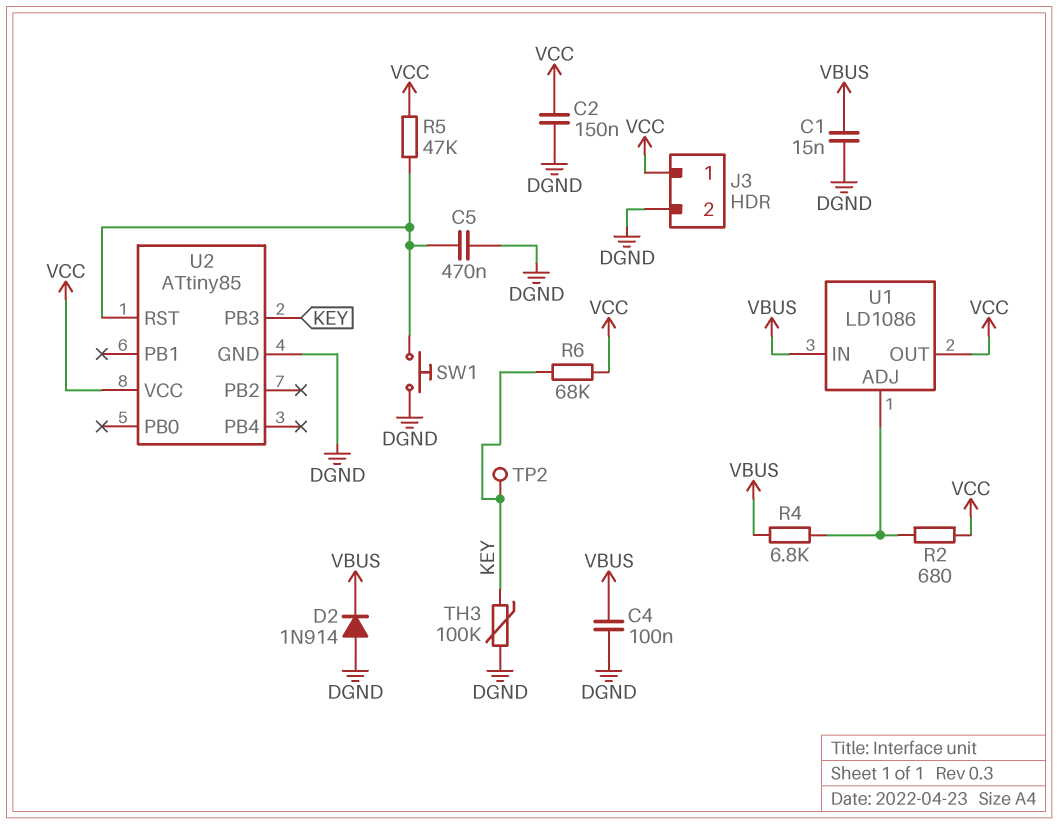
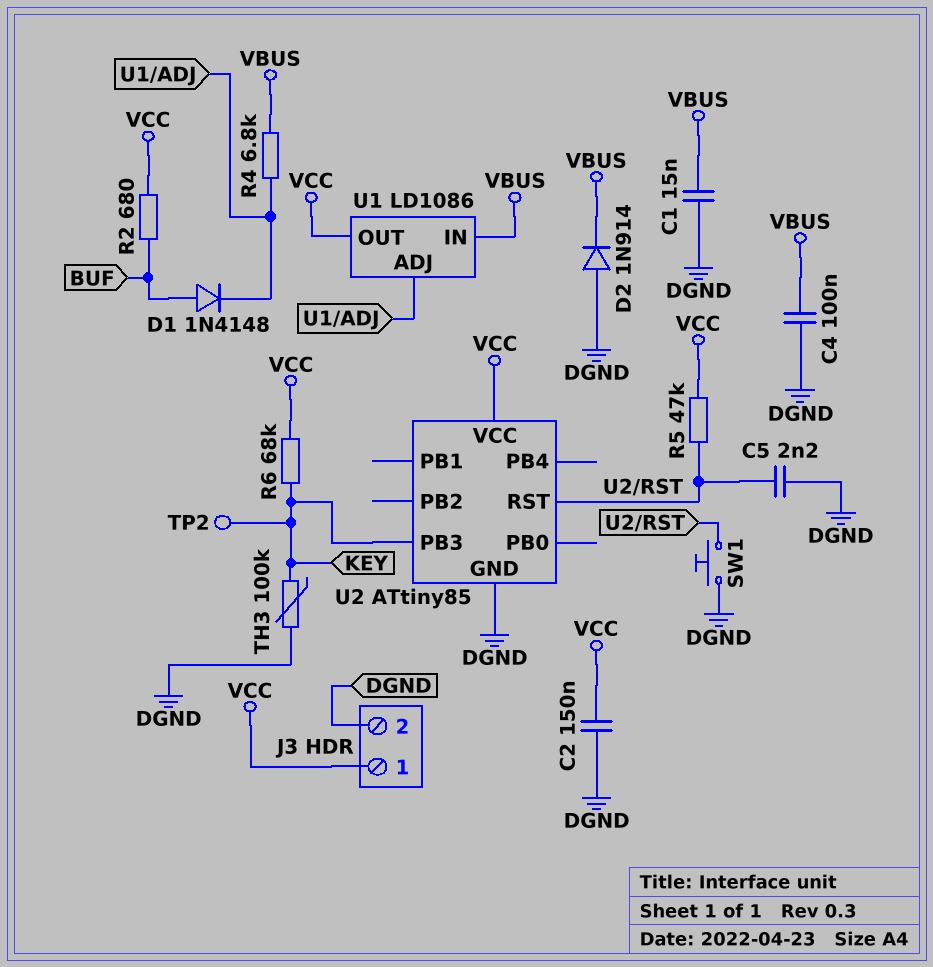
C5: 470nF (DGND, U2/RST) -> 2.2nF (DGND, U2/RST)
D1: none -> diode 1N4148 (A BUF, K U1/ADJ)
R2: 680 (U1/ADJ, VCC) -> 680 (BUF, VCC)

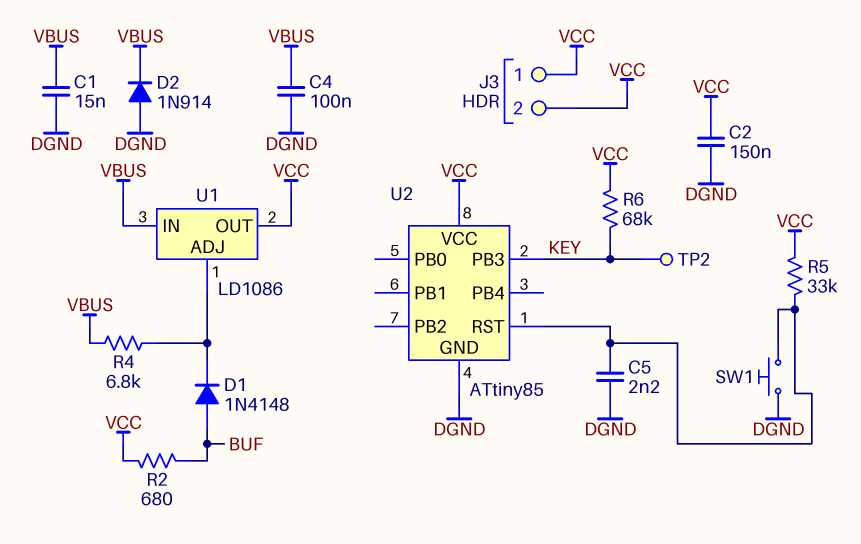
J3 pin 2: DGND -> VCC
R5: 47k (U2/RST, VCC) -> 33k (U2/RST, VCC)
TH3: 100k (DGND, KEY) -> none

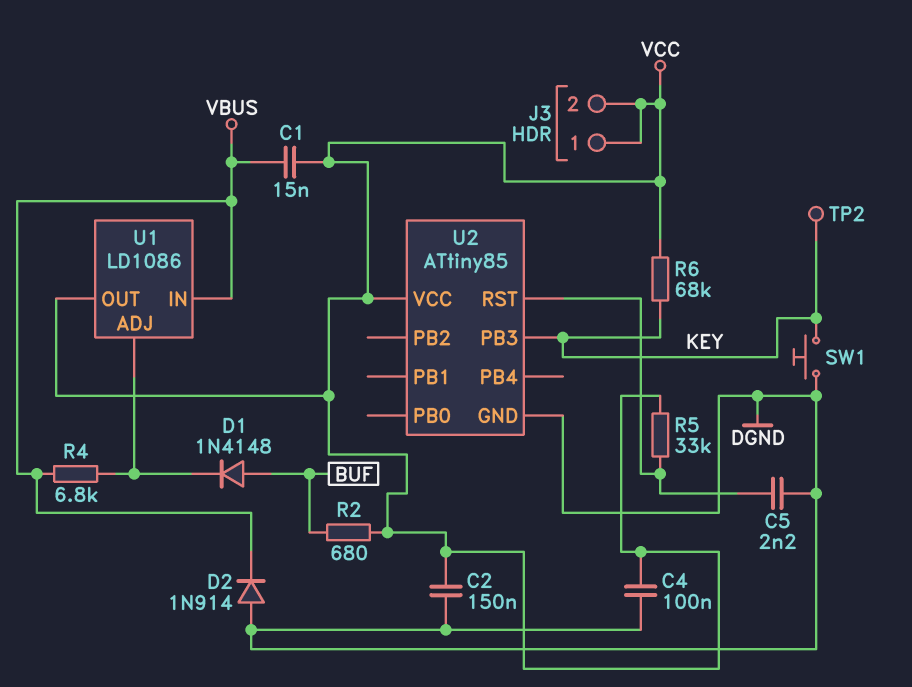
C1: 15nF (DGND, VBUS) -> 15nF (VBUS, VCC)
C4: 100nF (DGND, VBUS) -> 100nF (DGND, VCC)
SW1: button (DGND, U2/RST) -> button (DGND, KEY)

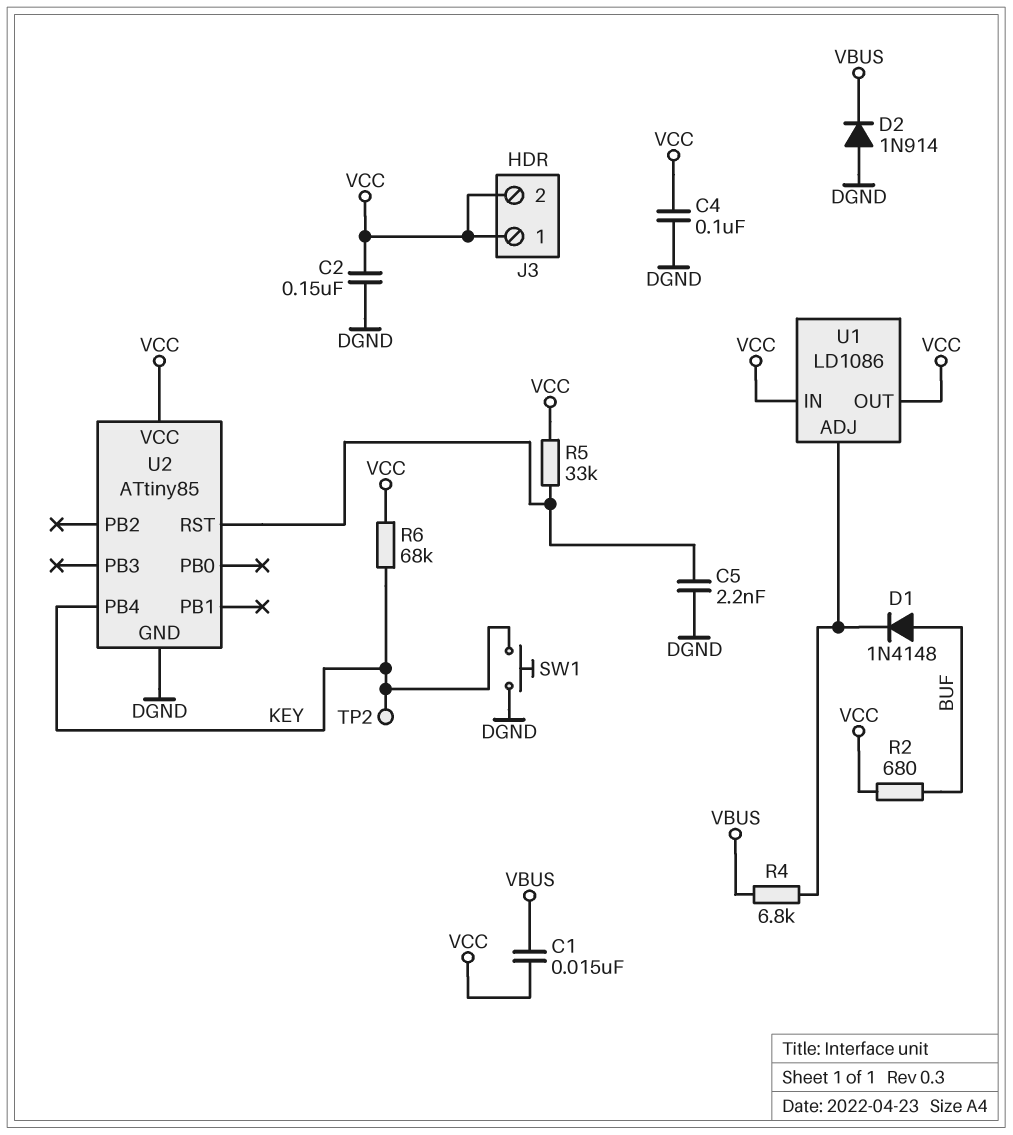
U1 pin IN: VBUS -> VCC
U2 pin PB3: KEY -> none
U2 pin PB4: none -> KEY

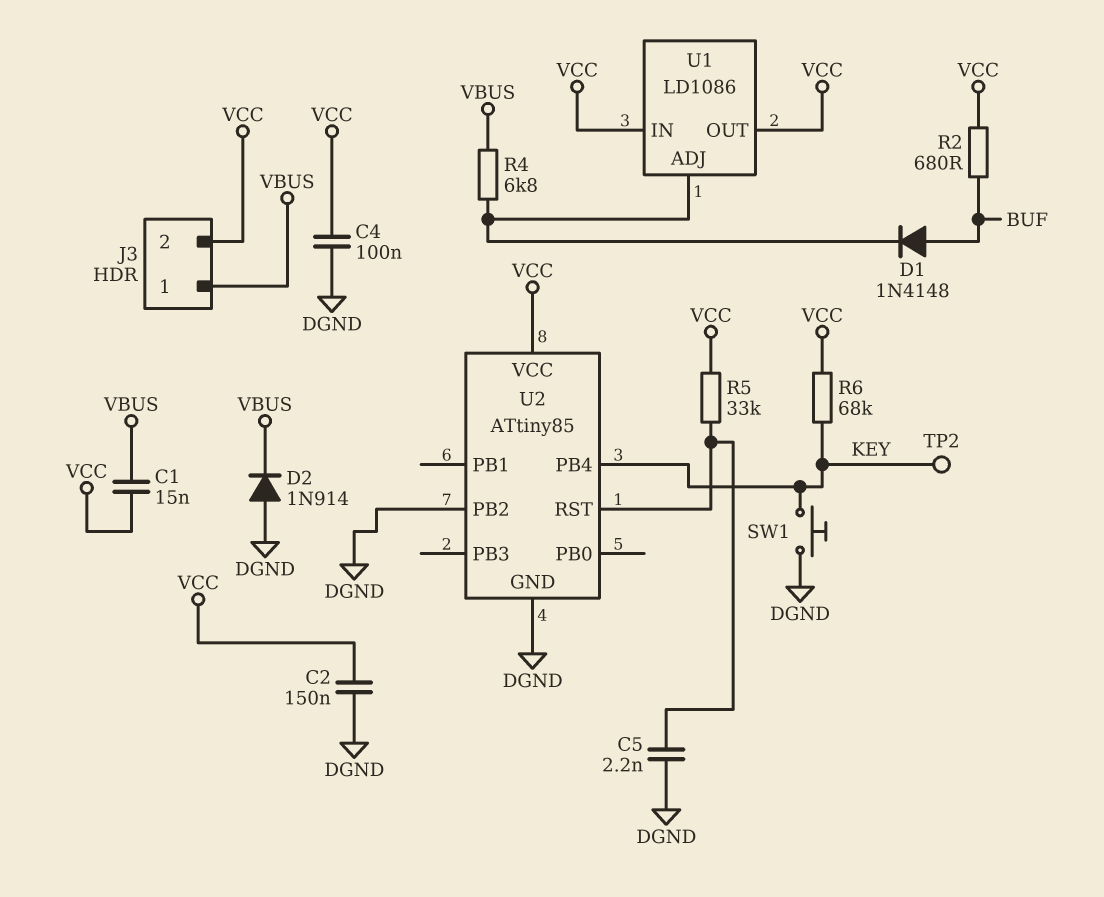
J3 pin 1: VCC -> VBUS
U2 pin PB2: none -> DGND

